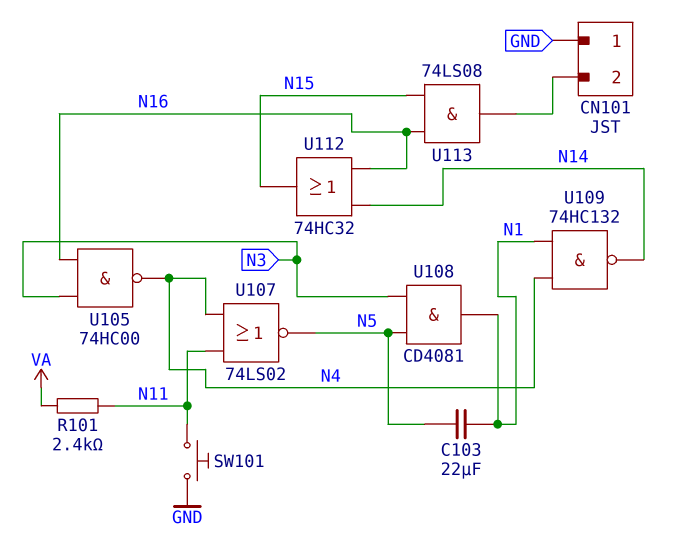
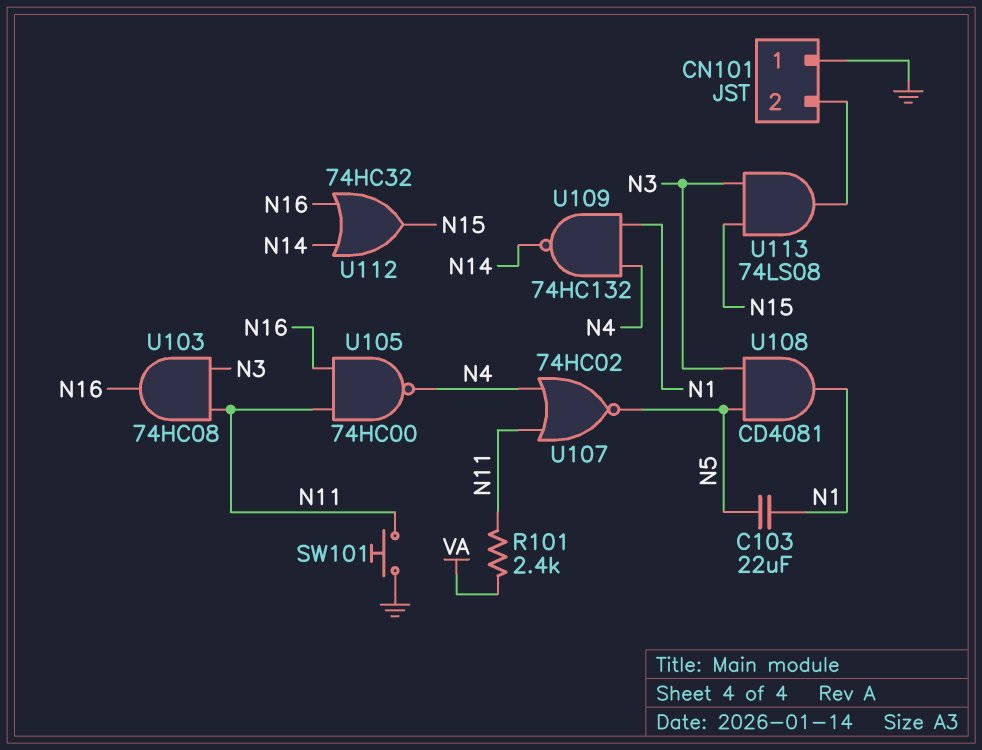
U103: none -> AND 74HC08 (in N3, in N11, out N16)
U105: NAND 74HC00 (in N3, in N16, out N4) -> NAND 74HC00 (in N11, in N16, out N4)
U107: NOR 74LS02 (in N4, in N11, out N5) -> NOR 74HC02 (in N4, in N11, out N5)
U113: AND 74LS08 (in N15, in N16, out CN101/2) -> AND 74LS08 (in N3, in N15, out CN101/2)

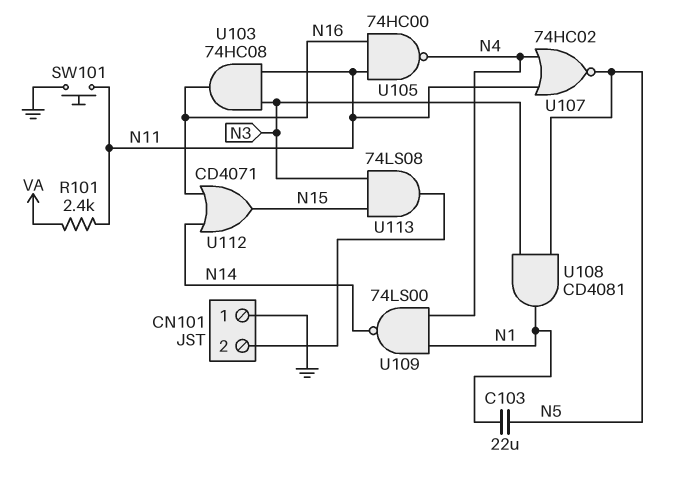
U109: NAND 74HC132 (in N1, in N4, out N14) -> NAND 74LS00 (in N1, in N4, out N14)
U112: OR 74HC32 (in N14, in N16, out N15) -> OR CD4071 (in N14, in N16, out N15)

